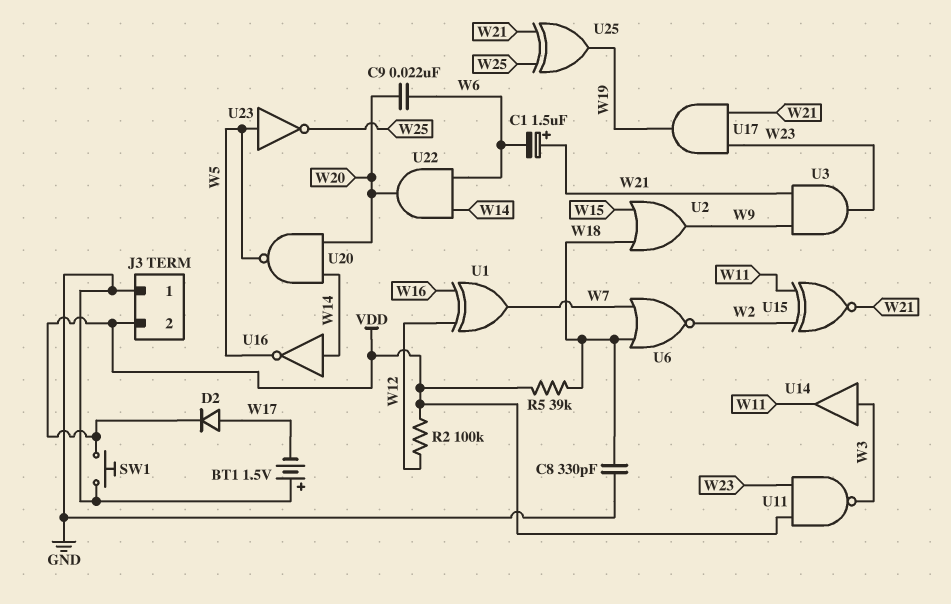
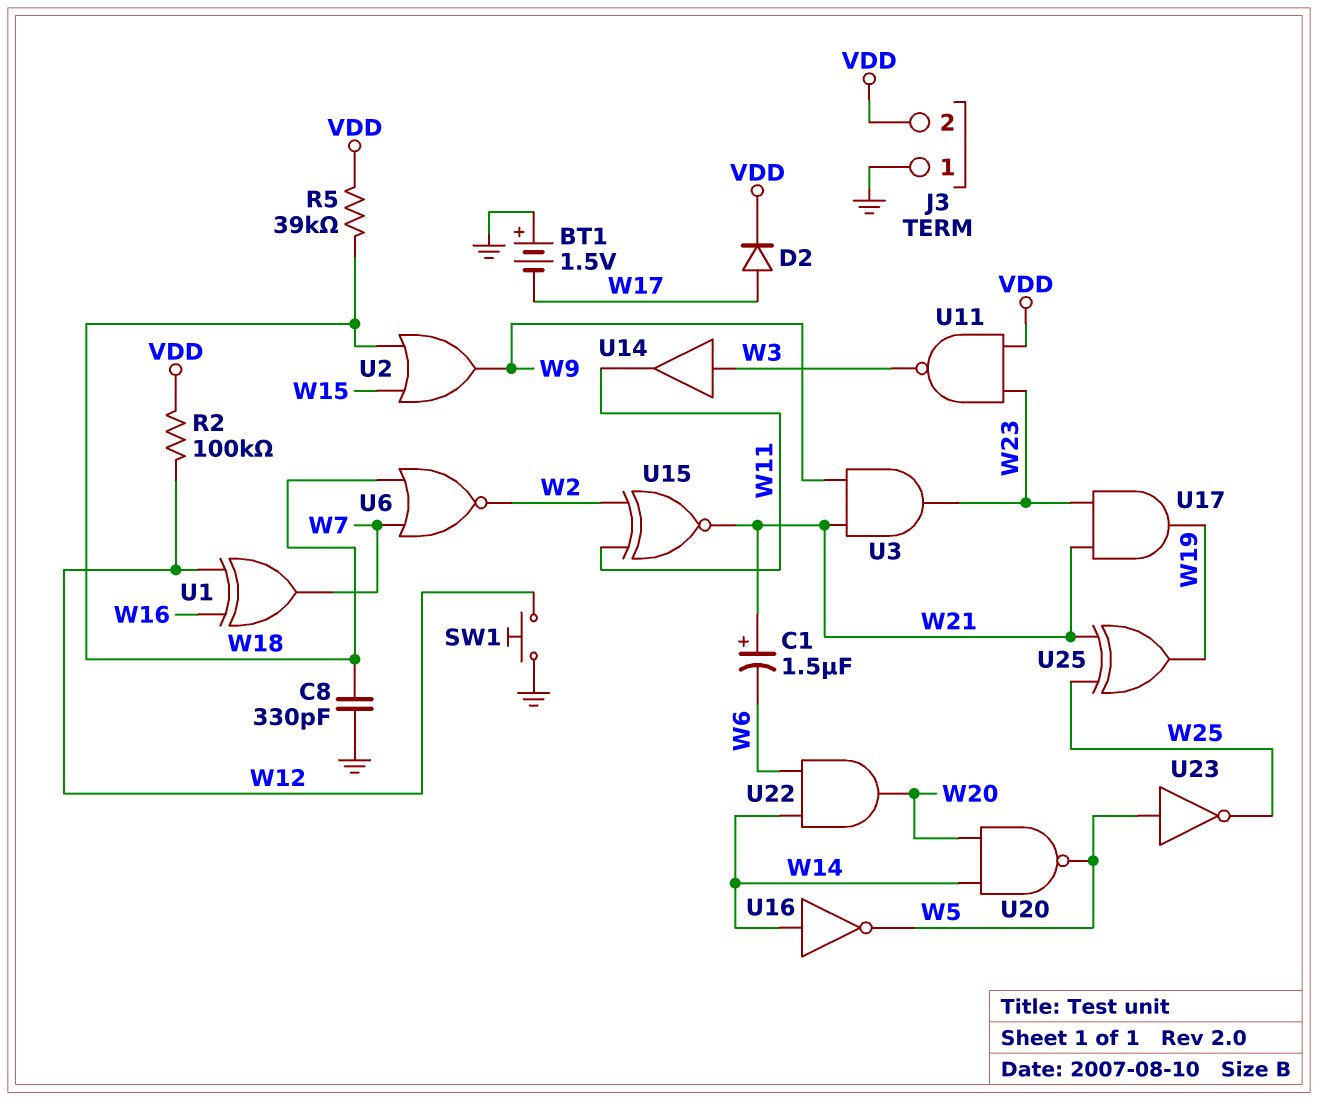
C9: 22nF (W6, W20) -> none
SW1: button (GND, VDD) -> button (GND, W12)

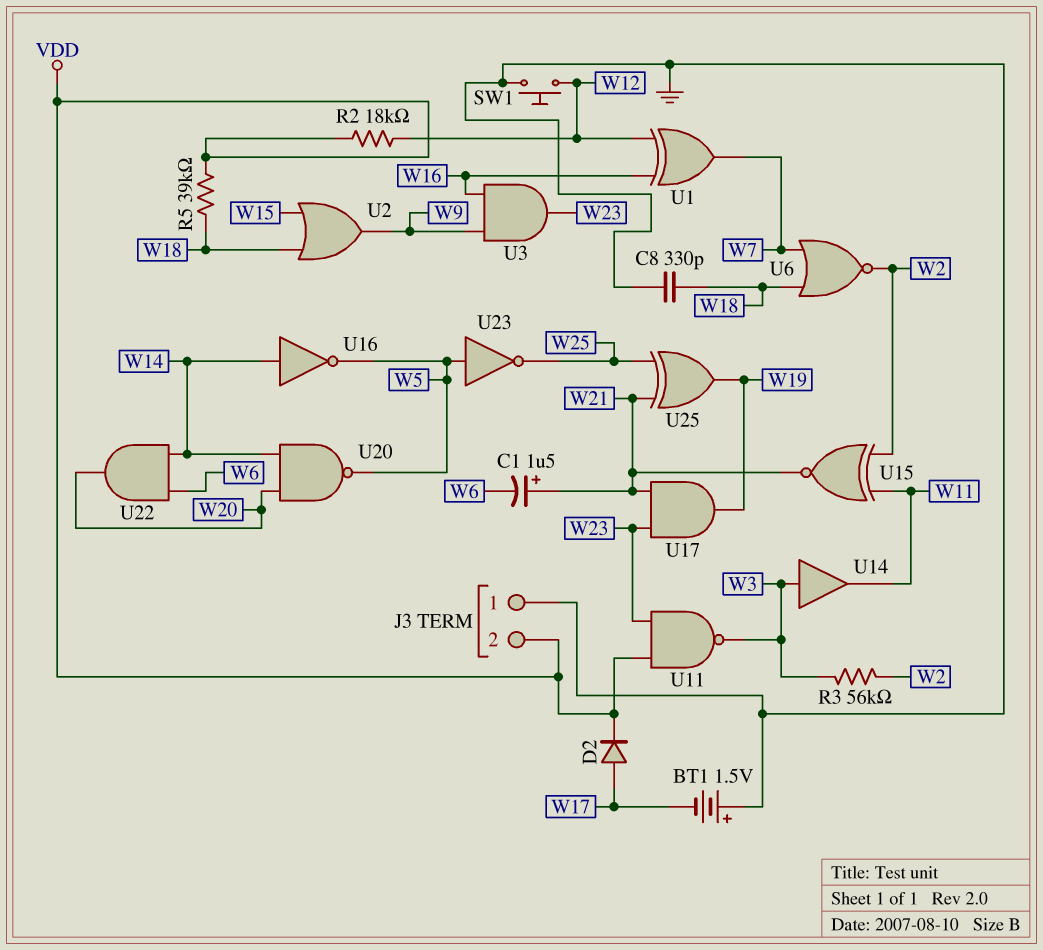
R2: 100k (VDD, W12) -> 18k (VDD, W12)
R3: none -> 56k (W2, W3)
U3: AND (in W9, in W21, out W23) -> AND (in W9, in W16, out W23)

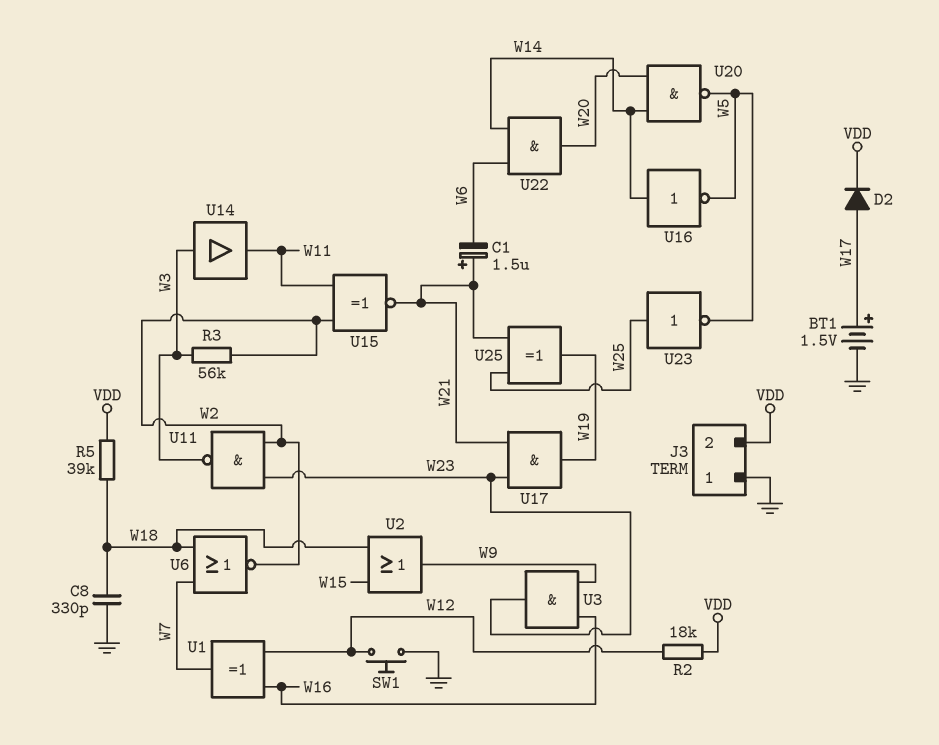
BT1: 1.5V (plus GND, minus W17) -> 1.5V (plus W17, minus GND)
U11: NAND (in VDD, in W23, out W3) -> NAND (in W2, in W23, out W3)
U23: NOT (in W5, out W25) -> NOT (in W25, out W5)

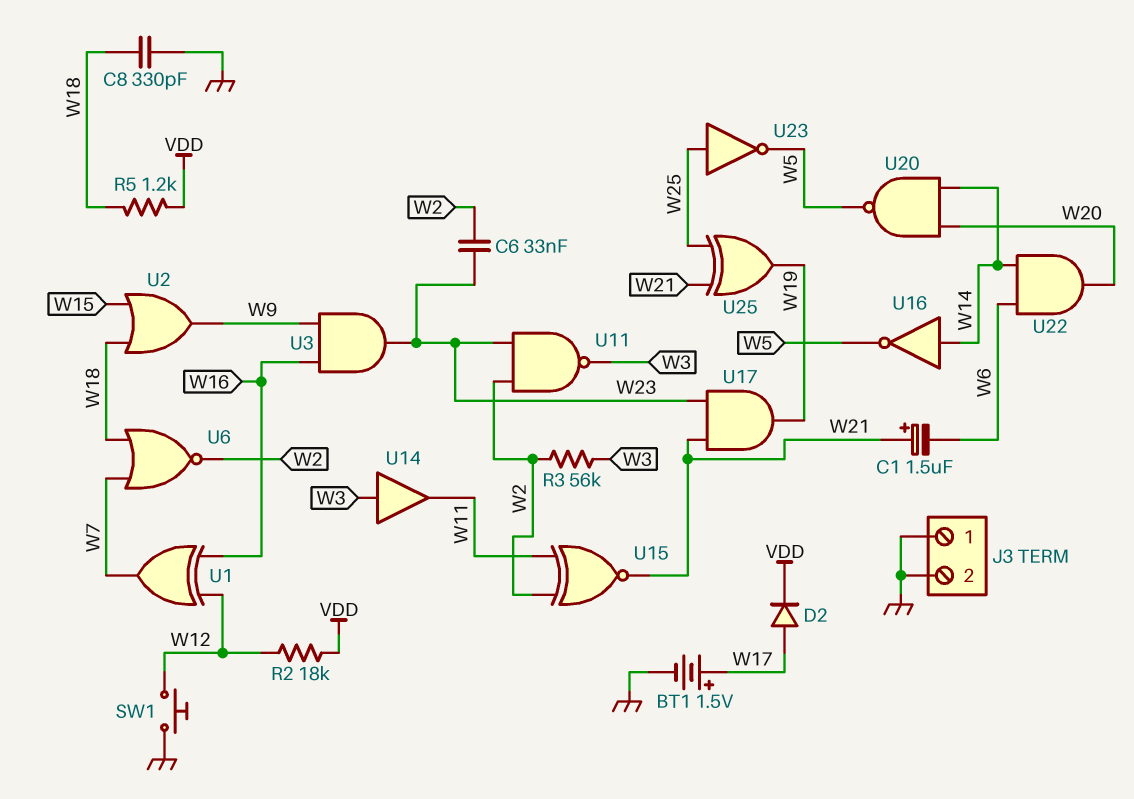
C6: none -> 33nF (W2, W23)
J3 pin 2: VDD -> GND
R5: 39k (VDD, W18) -> 1.2k (VDD, W18)

